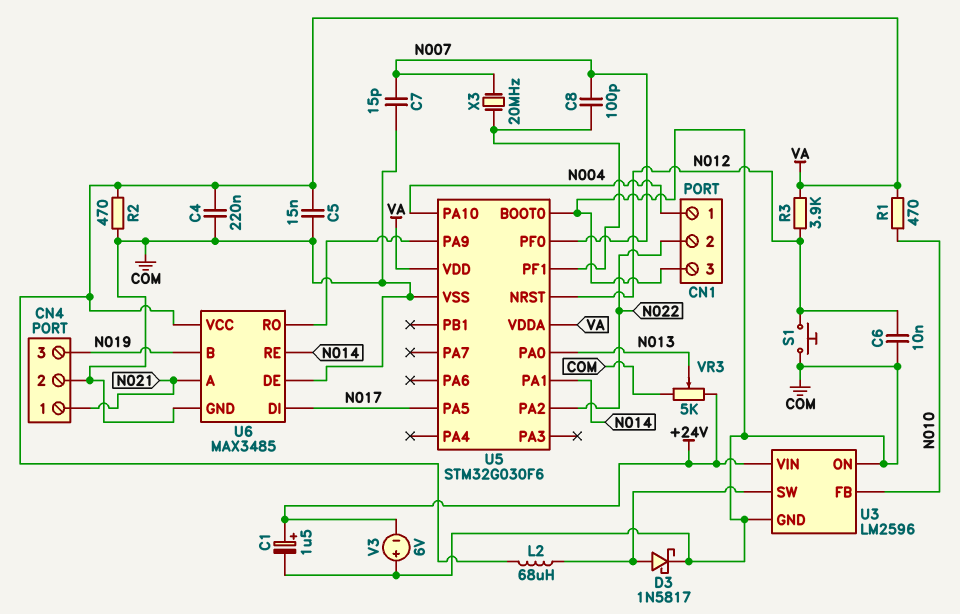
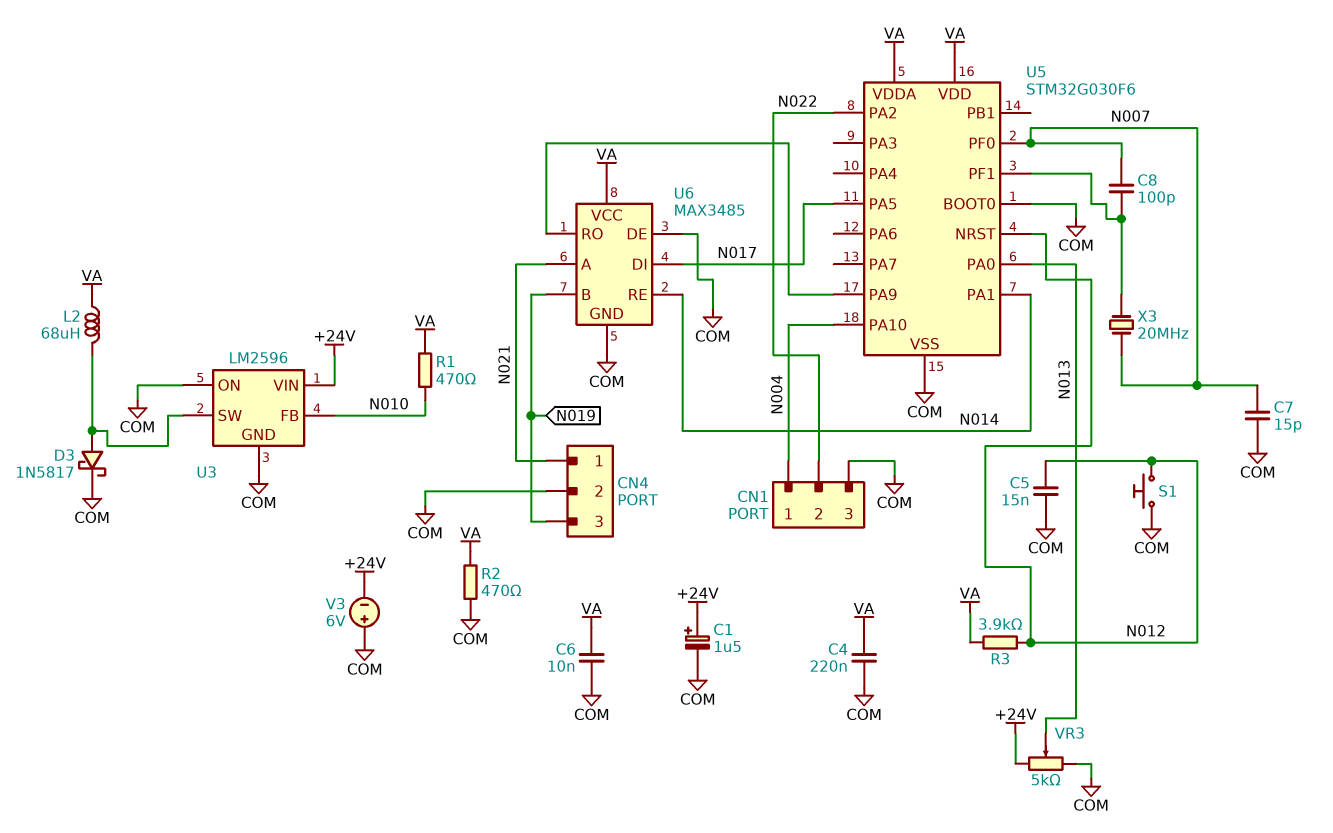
C5: 15nF (COM, VA) -> 15nF (COM, N012)
C6: 10nF (COM, N012) -> 10nF (COM, VA)

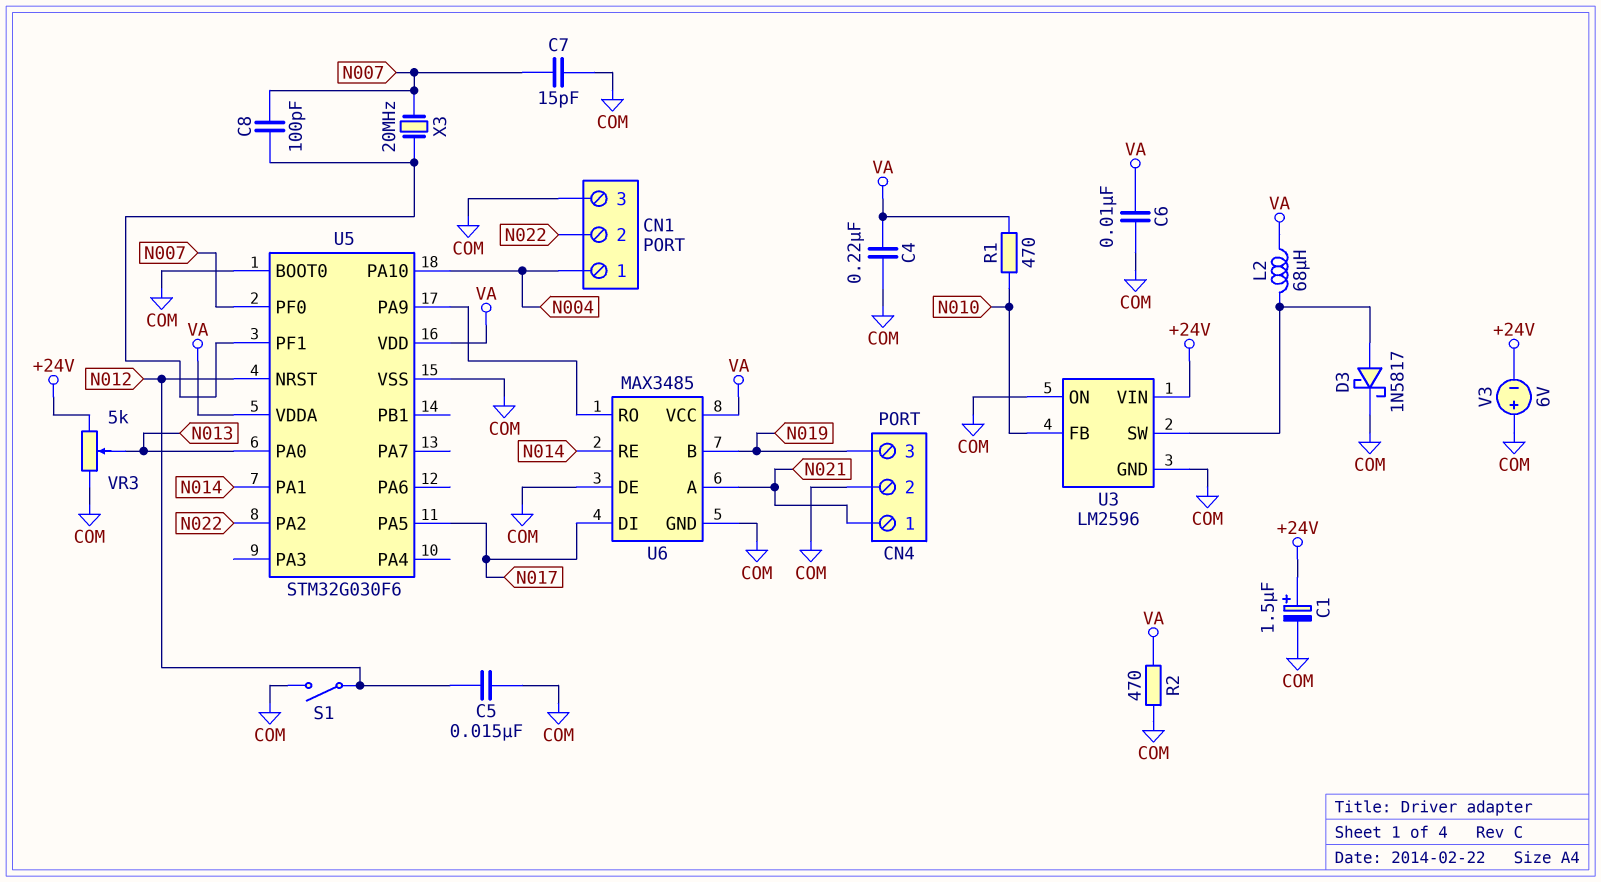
R3: 3.9k (N012, VA) -> none
S1: button (COM, N012) -> switch (COM, N012)

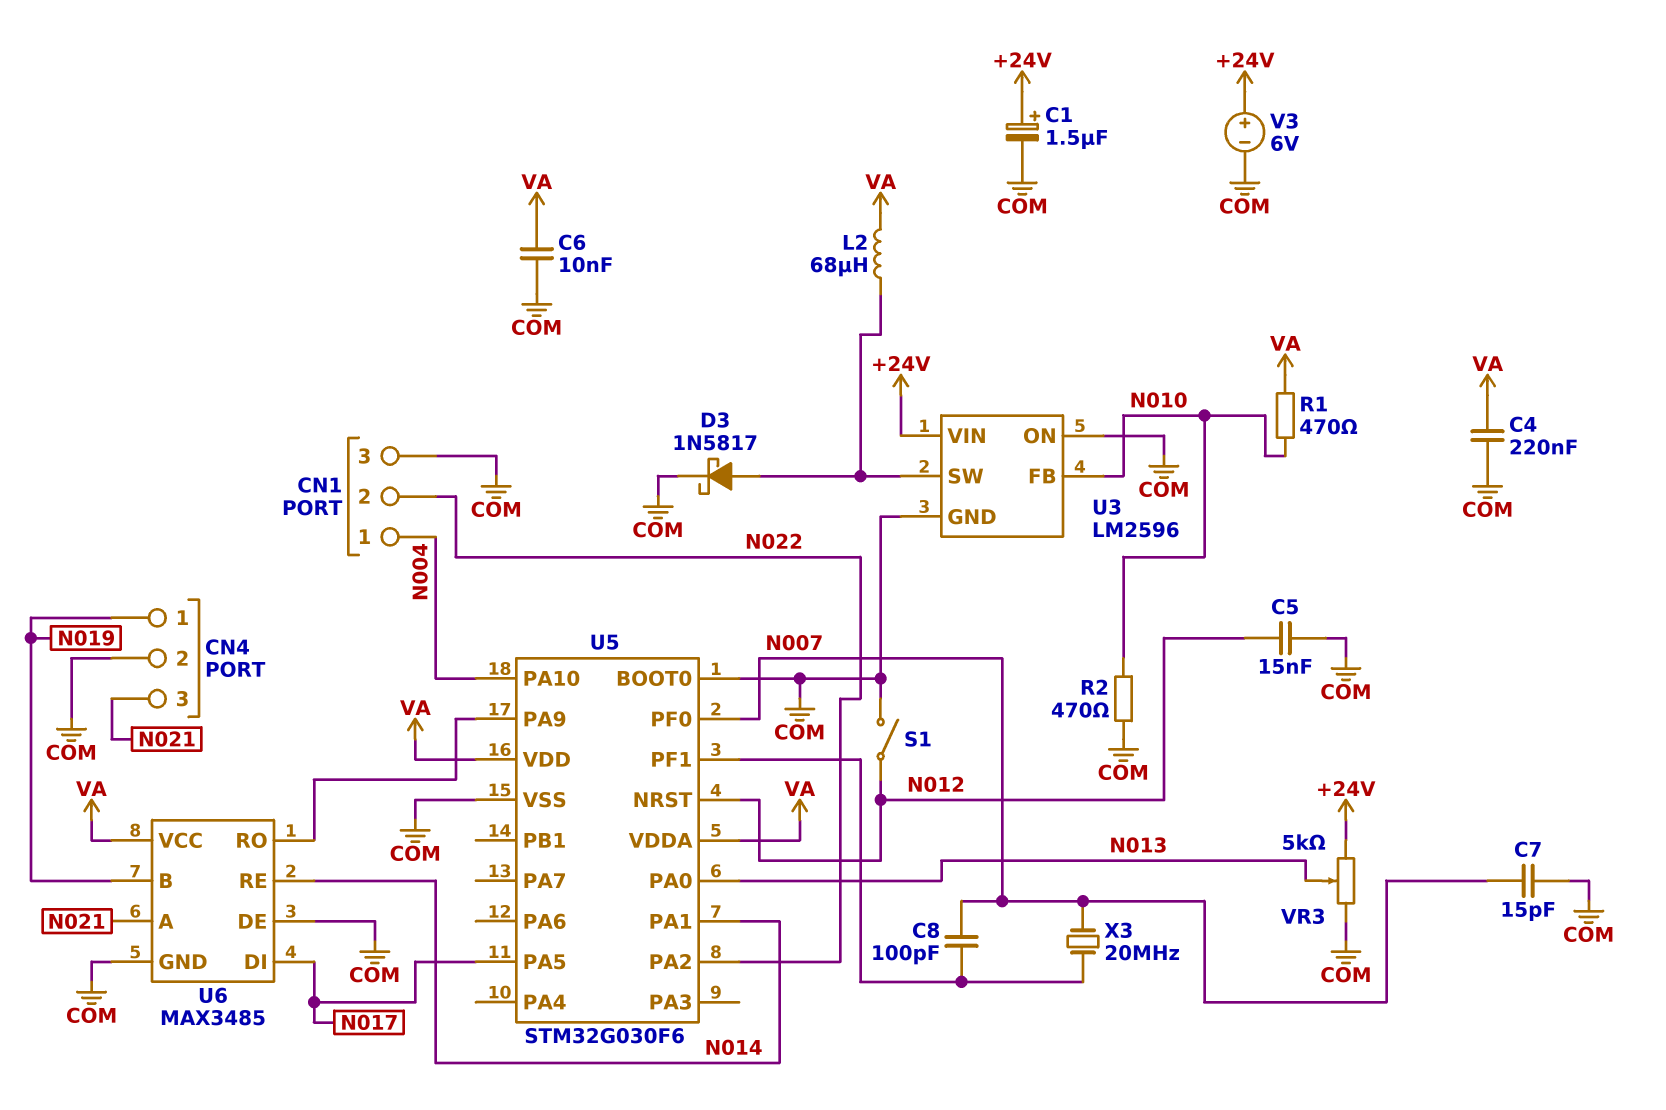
CN4 pin 1: N021 -> N019
CN4 pin 3: N019 -> N021
R2: 470 (COM, VA) -> 470 (COM, N010)
V3: 6V (plus COM, minus +24V) -> 6V (plus +24V, minus COM)

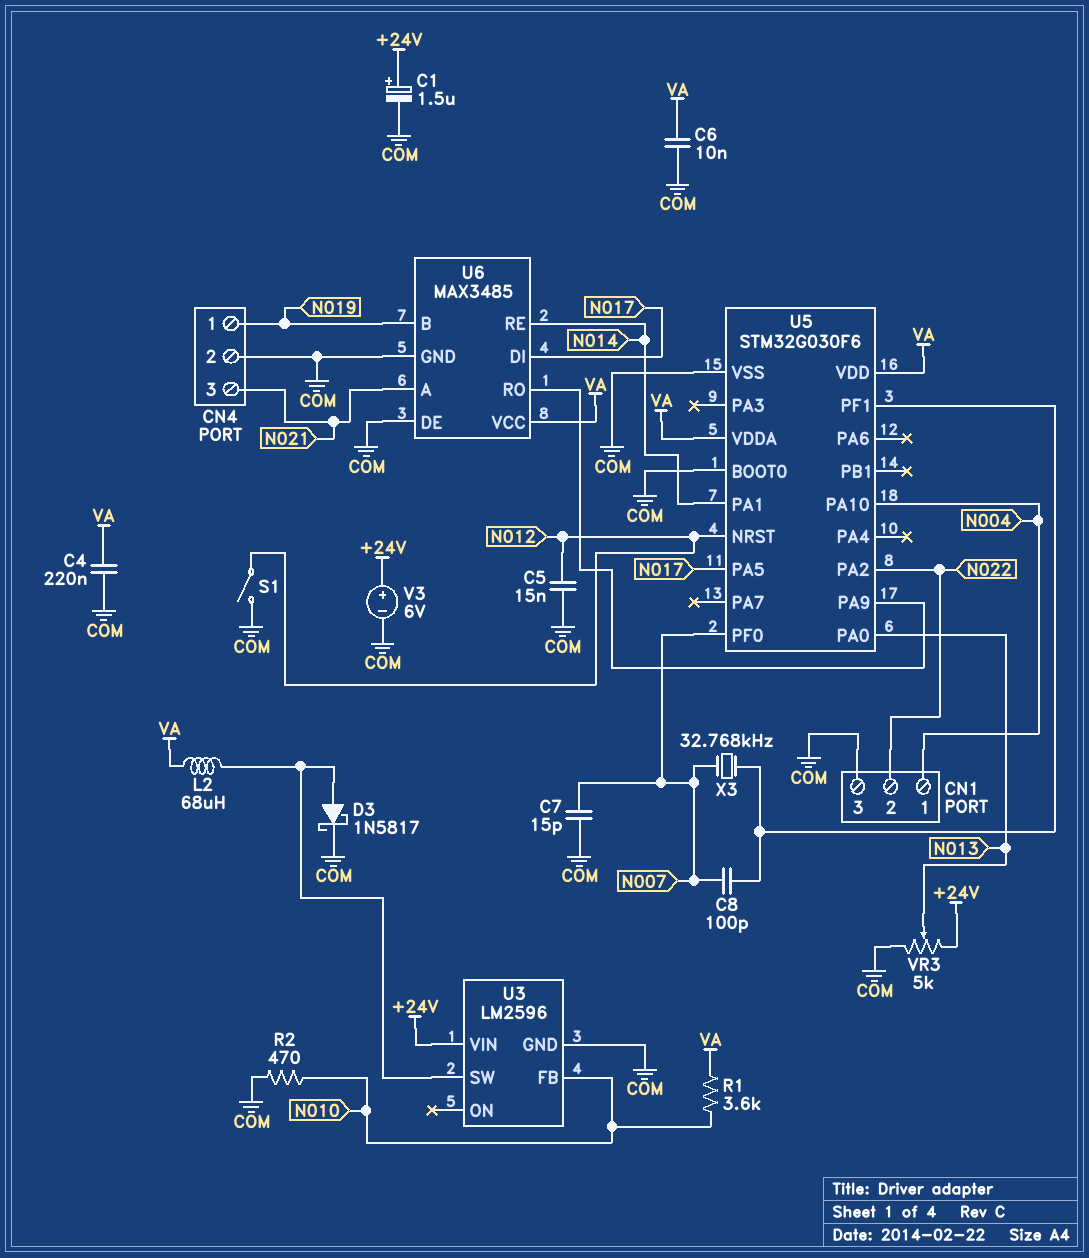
R1: 470 (N010, VA) -> 3.6k (N010, VA)
U3 pin ON: COM -> none
X3: 20MHz (N007, U5/PF1) -> 32.768kHz (N007, U5/PF1)

